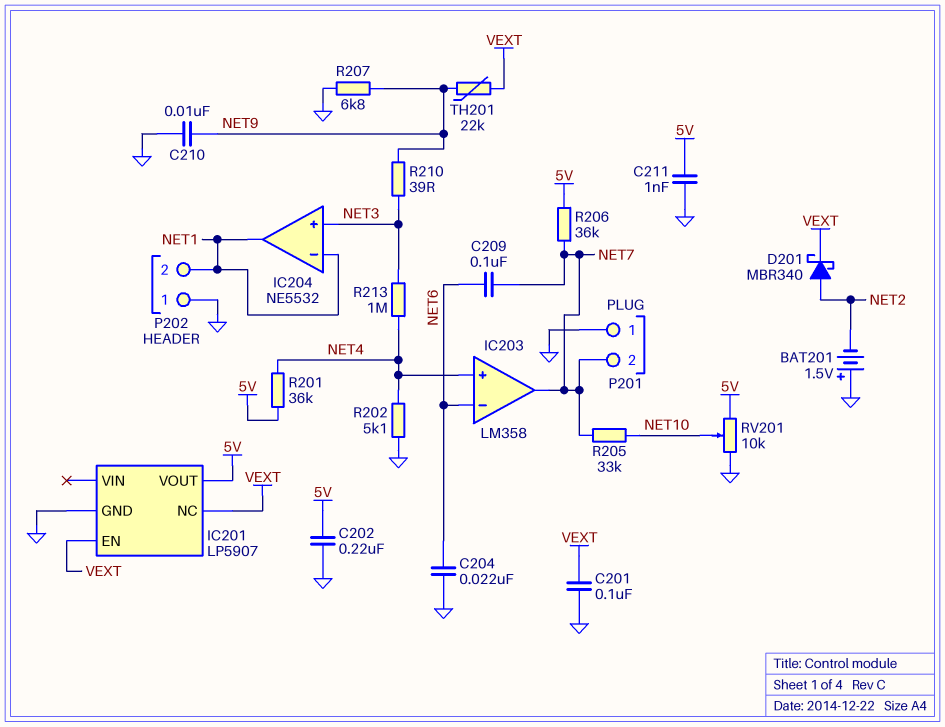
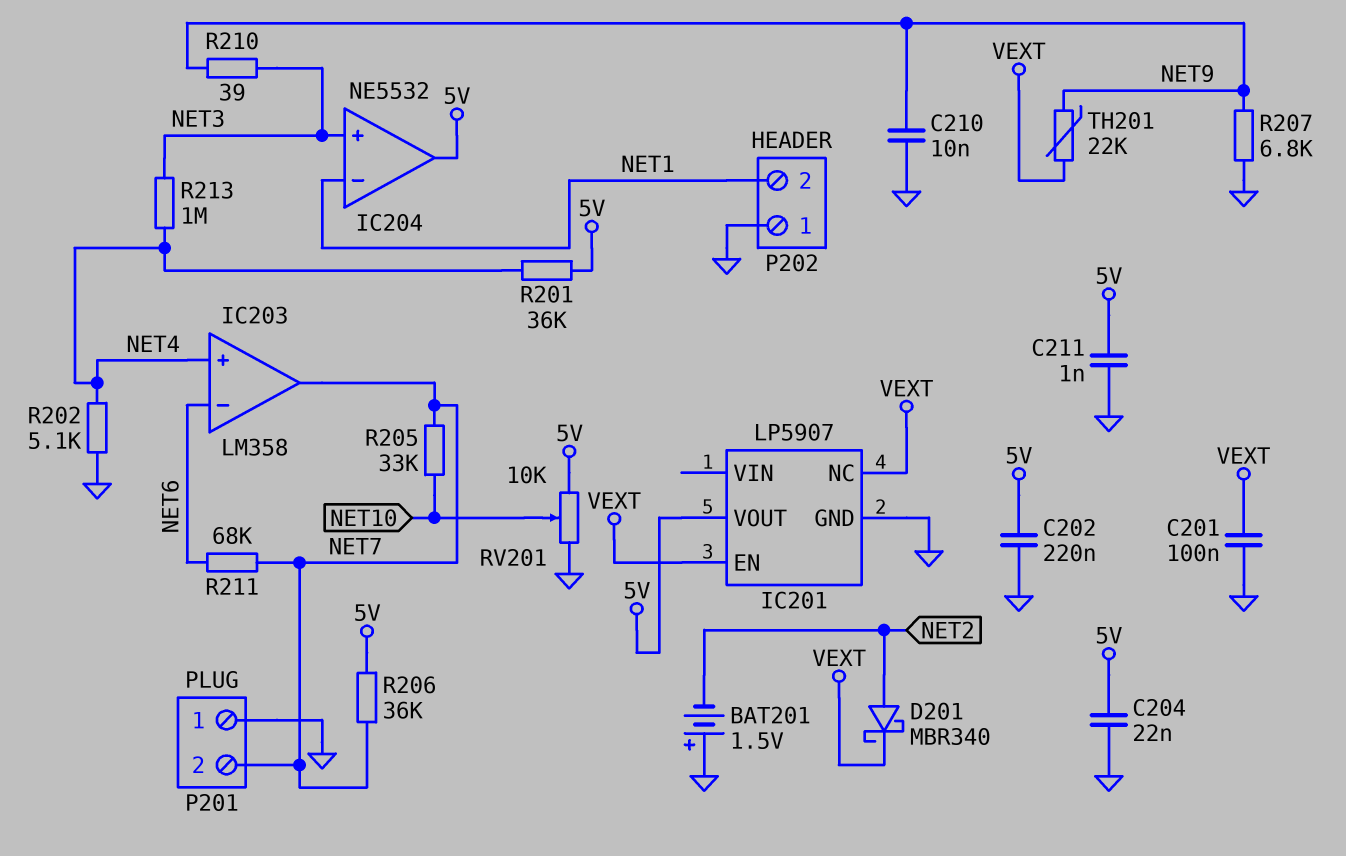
C204: 22nF (GND, NET6) -> 22nF (5V, GND)
C209: 100nF (NET6, NET7) -> none
IC204 pin out: NET1 -> 5V
R211: none -> 68k (NET6, NET7)

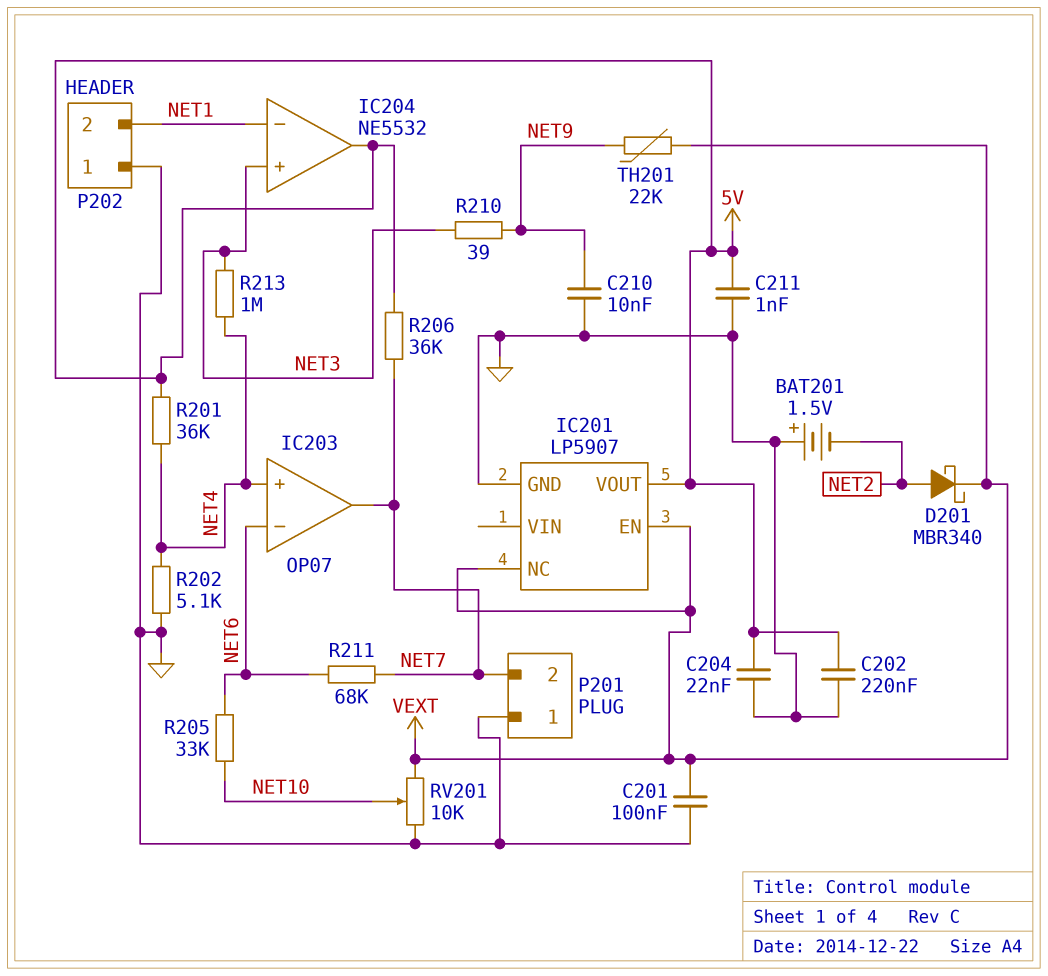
IC203: LM358 -> OP07
R205: 33k (NET7, NET10) -> 33k (NET6, NET10)
R207: 6.8k (GND, NET9) -> none
RV201: 10k (5V, GND, wiper NET10) -> 10k (GND, VEXT, wiper NET10)

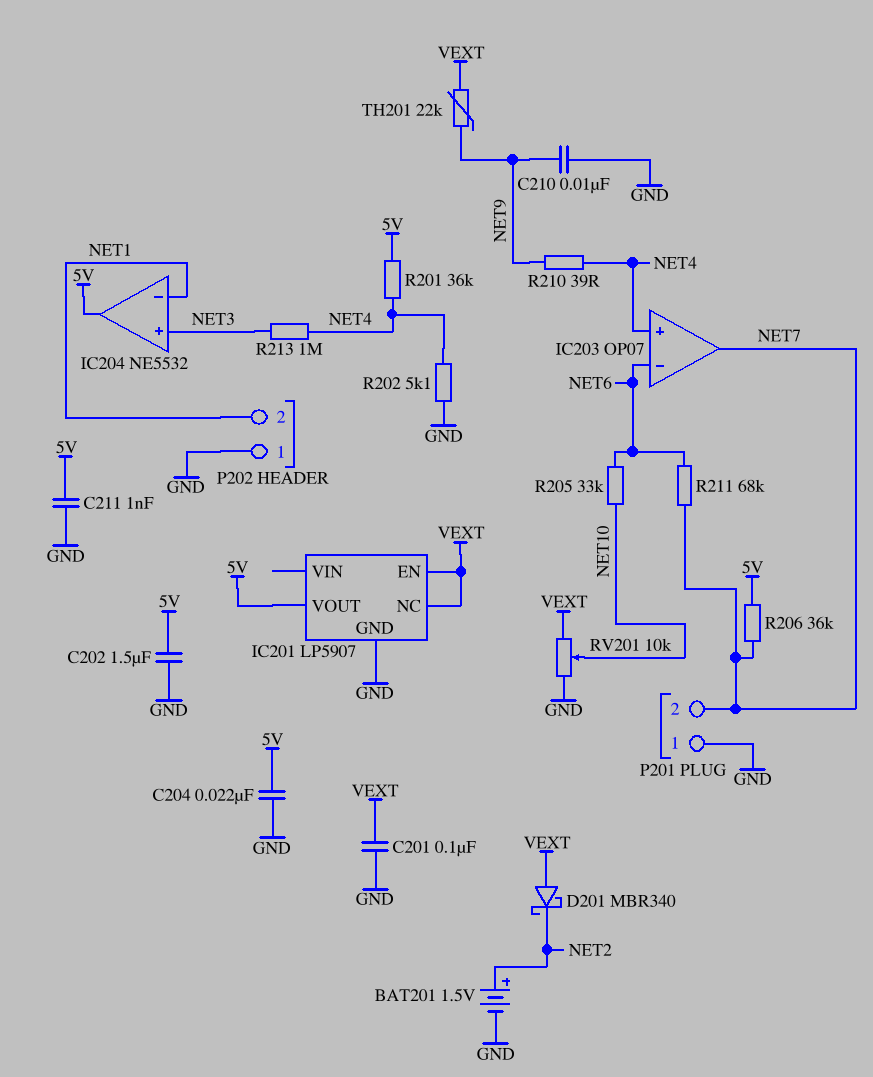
BAT201: 1.5V (plus GND, minus NET2) -> 1.5V (plus NET2, minus GND)
C202: 220nF (5V, GND) -> 1.5uF (5V, GND)
D201: schottky MBR340 (A NET2, K VEXT) -> schottky MBR340 (A VEXT, K NET2)
R210: 39 (NET3, NET9) -> 39 (NET4, NET9)

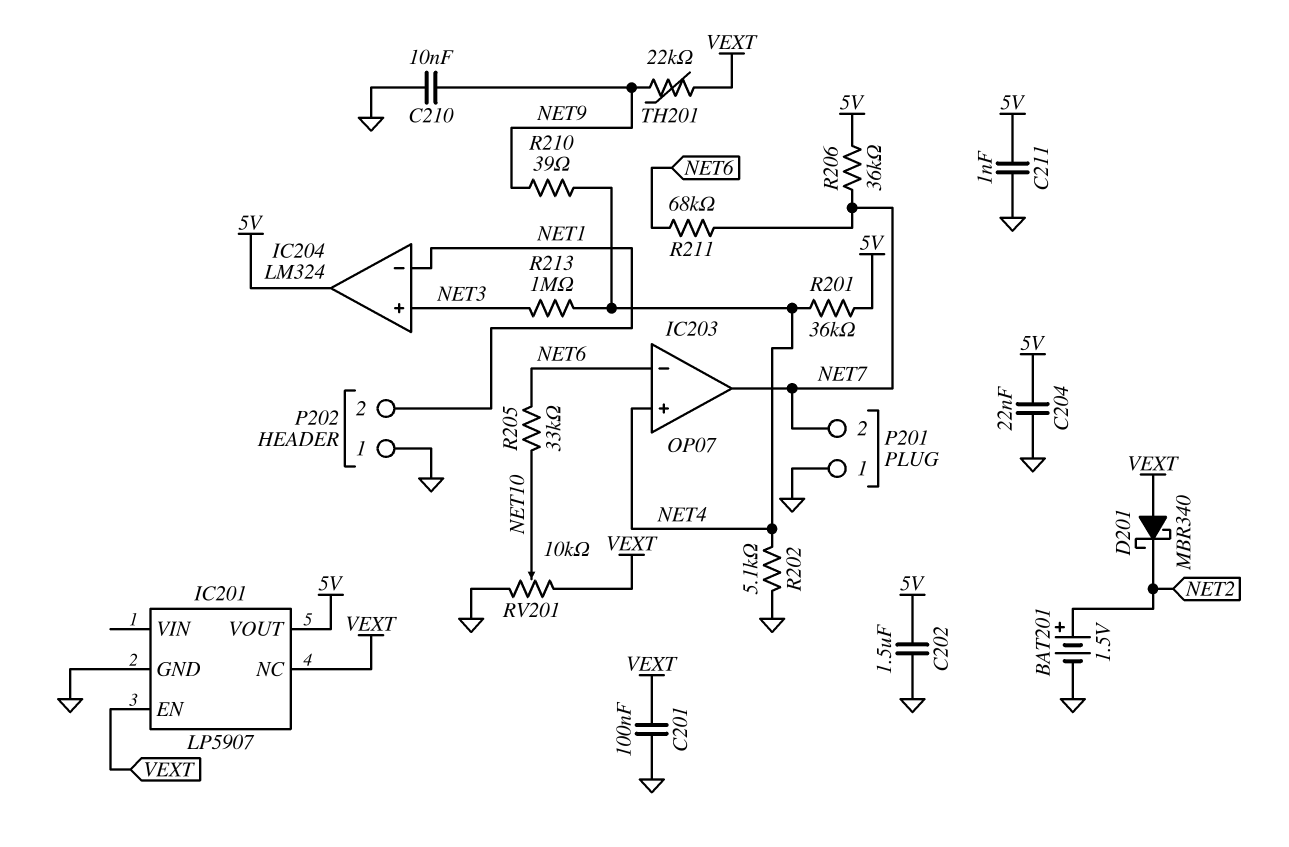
IC204: NE5532 -> LM324

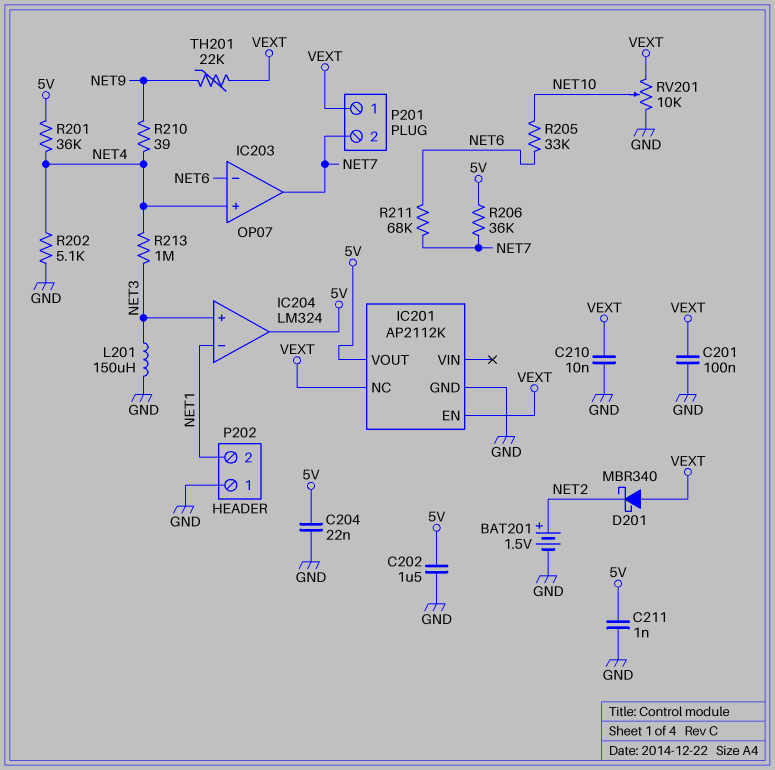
C210: 10nF (GND, NET9) -> 10nF (GND, VEXT)
IC201: LP5907 -> AP2112K
L201: none -> 150uH (GND, NET3)
P201 pin 1: GND -> VEXT

